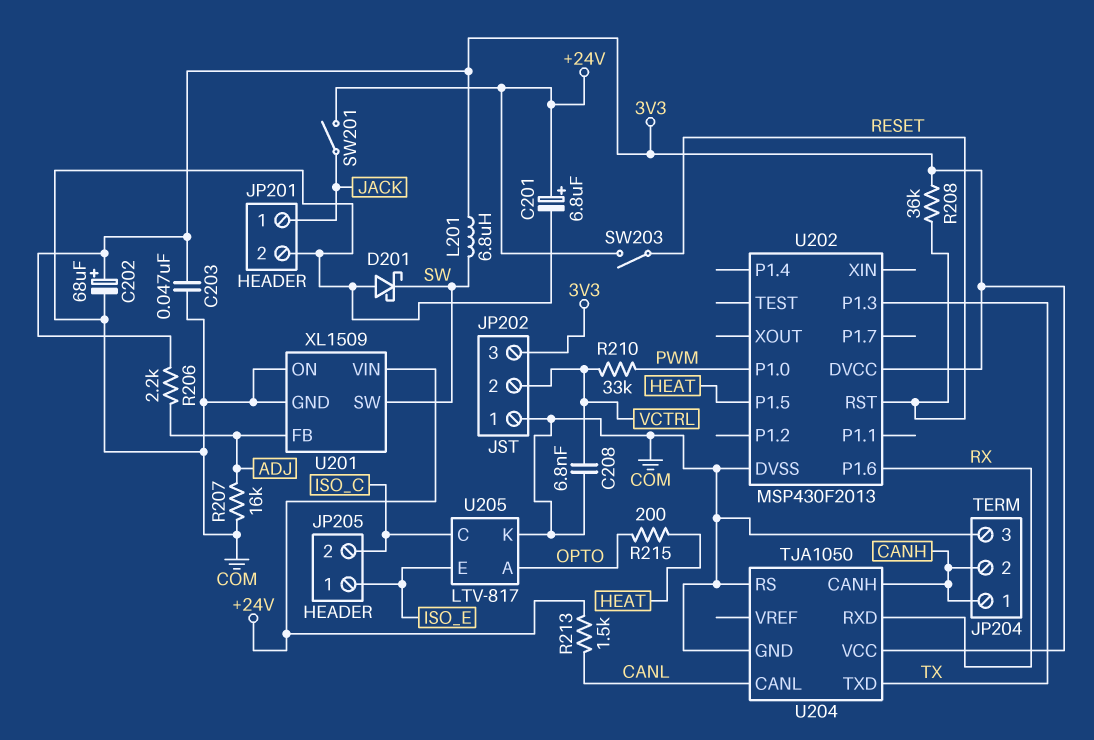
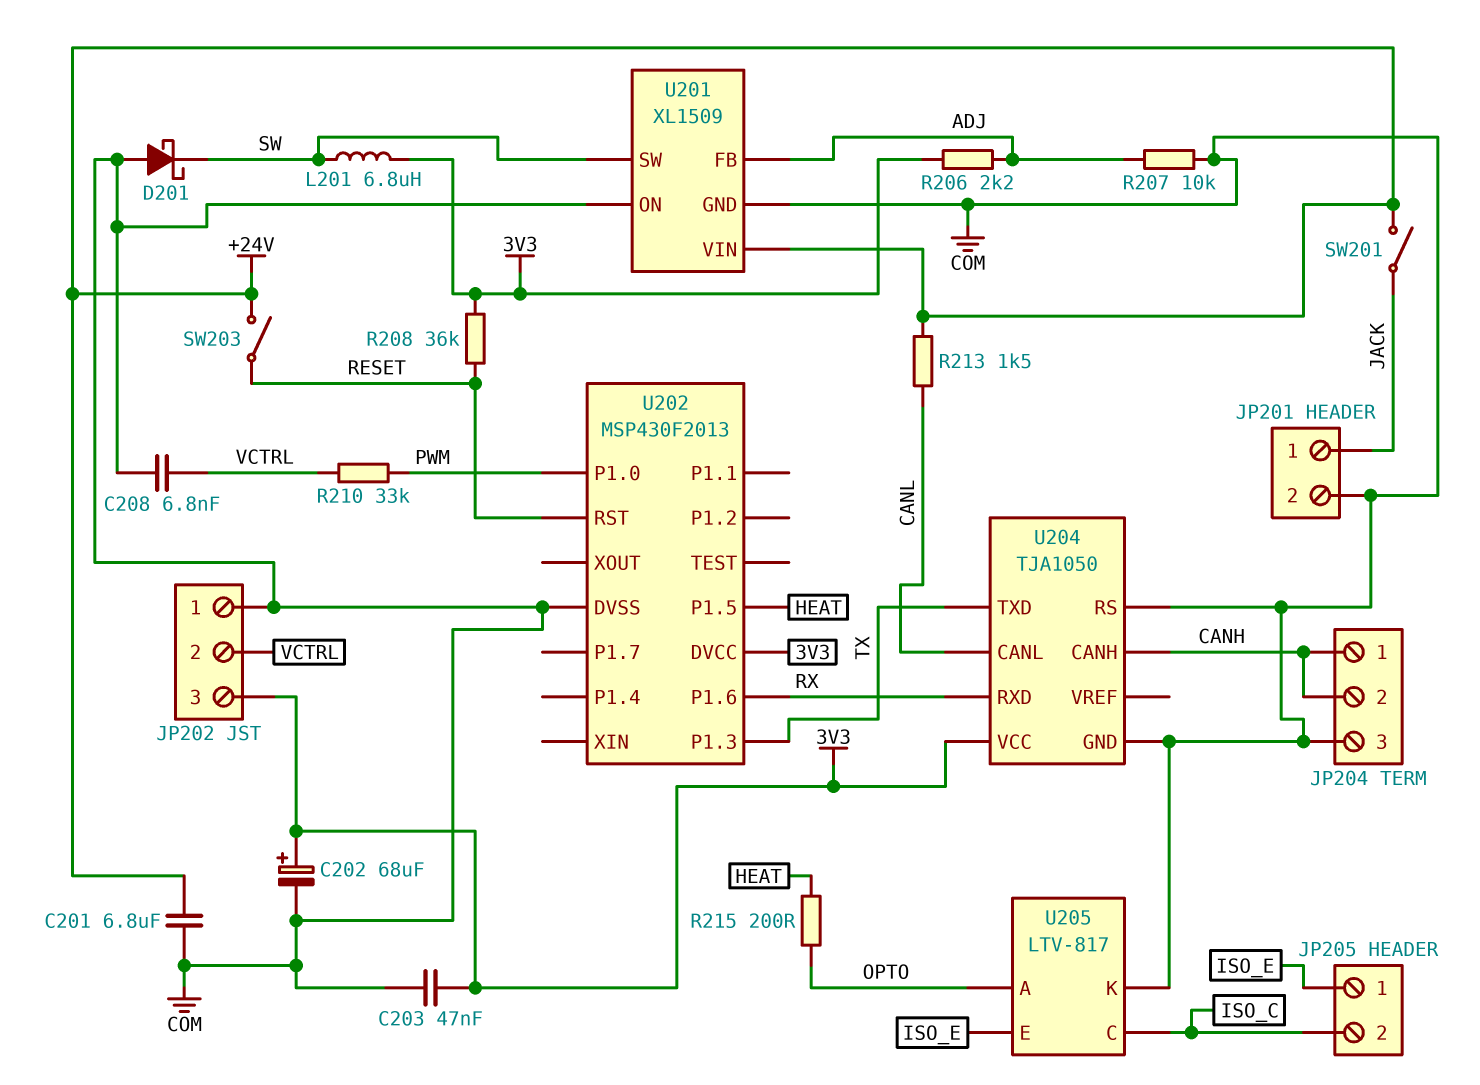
C201: 6.8uF (plus +24V, minus COM) -> 6.8uF (+24V, COM)
R207: 16k (ADJ, COM) -> 10k (ADJ, COM)

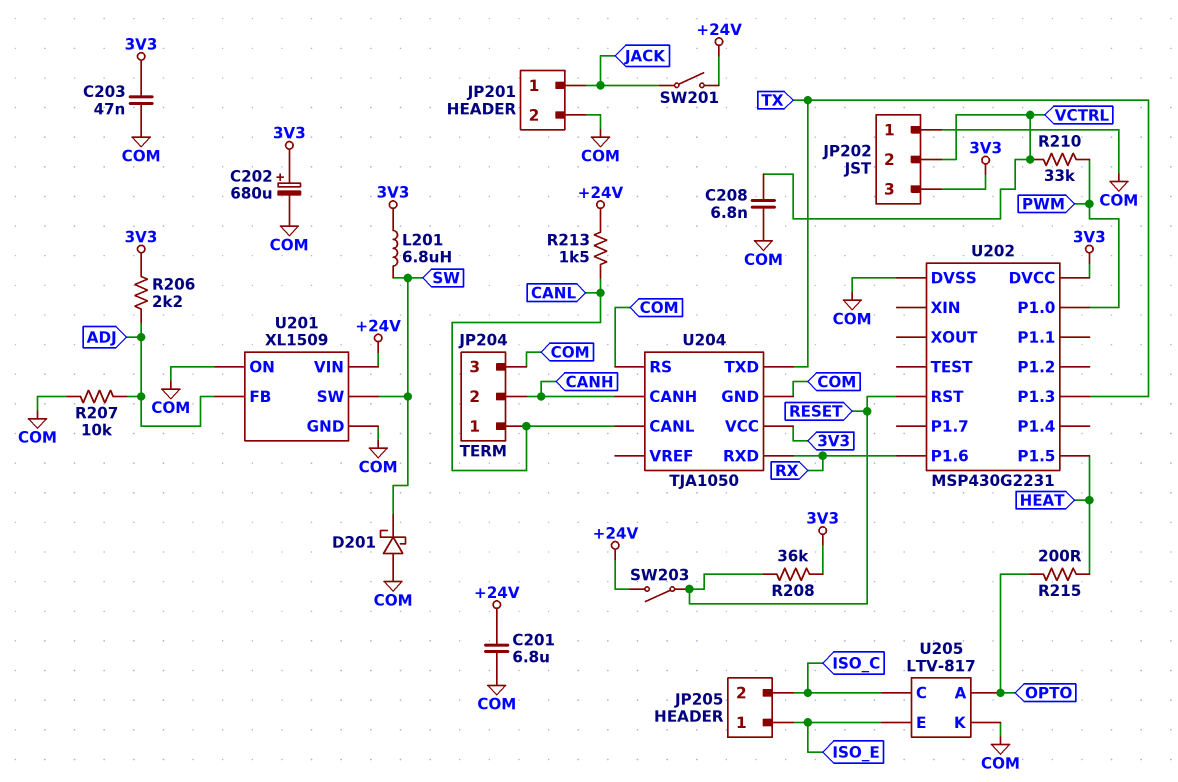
C202: 68uF (plus 3V3, minus COM) -> 680uF (plus 3V3, minus COM)
JP204 pin 1: CANH -> CANL
U202: MSP430F2013 -> MSP430G2231

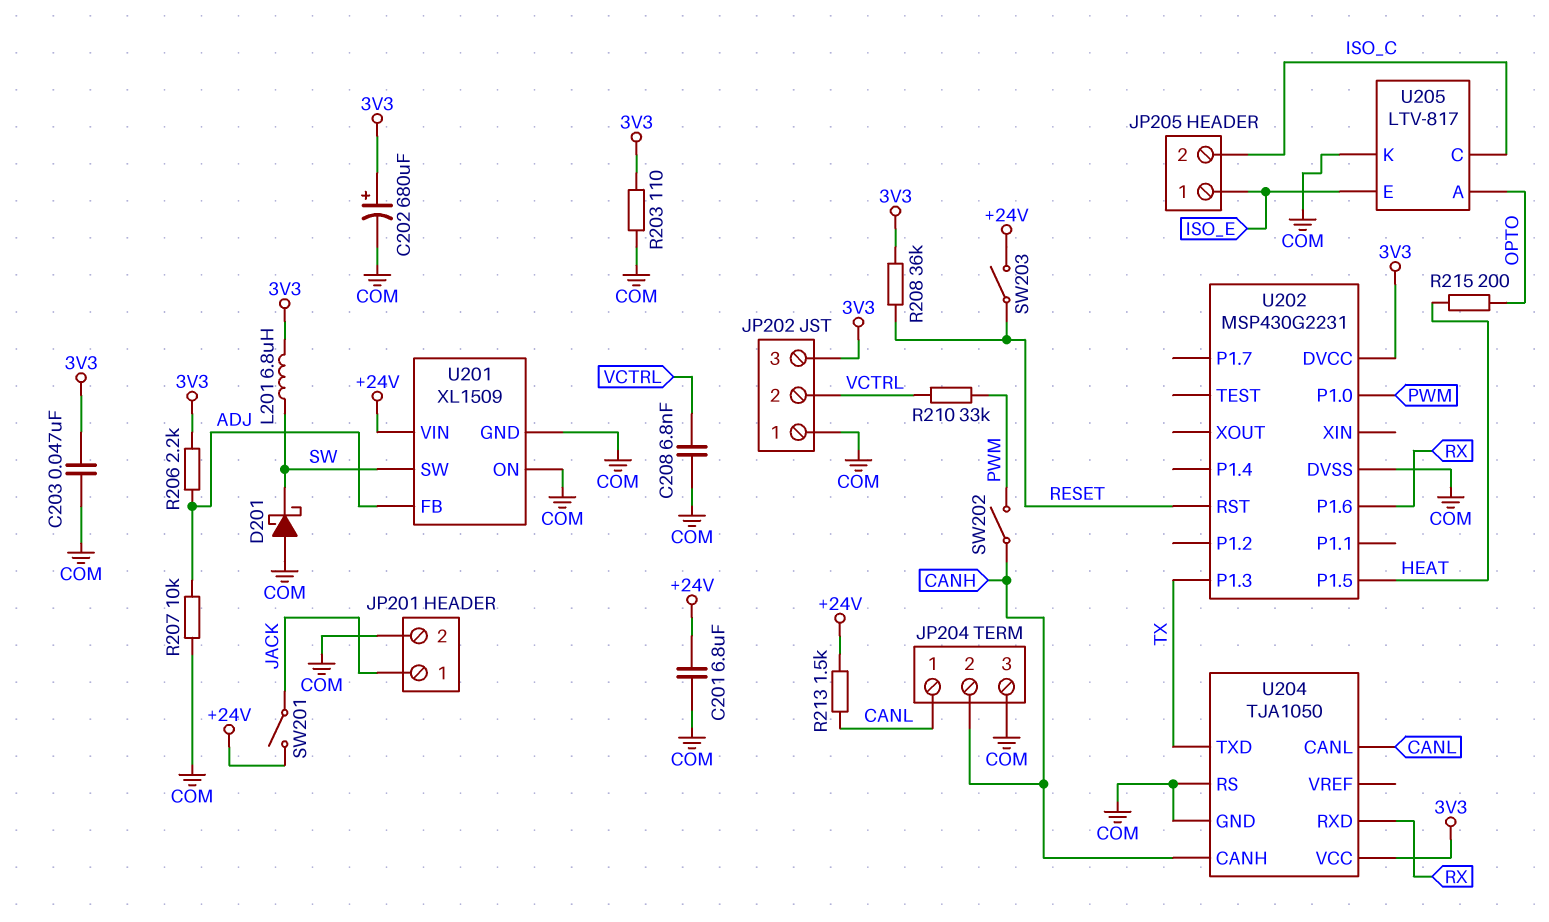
R203: none -> 110 (3V3, COM)
SW202: none -> switch (CANH, PWM)

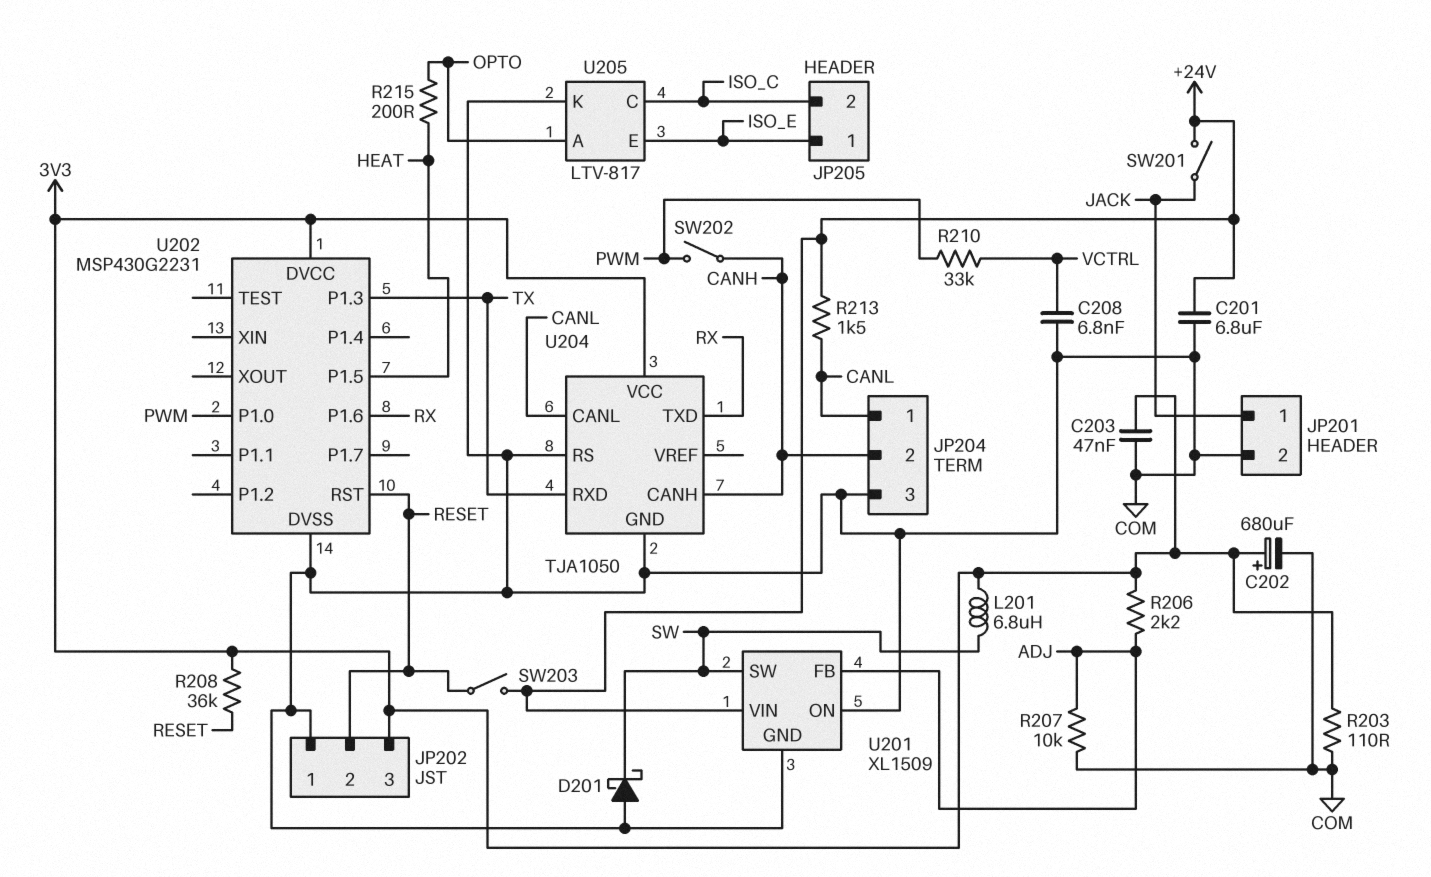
JP202 pin 2: VCTRL -> RESET
U204 pin RXD: RX -> TX
U204 pin TXD: TX -> RX

